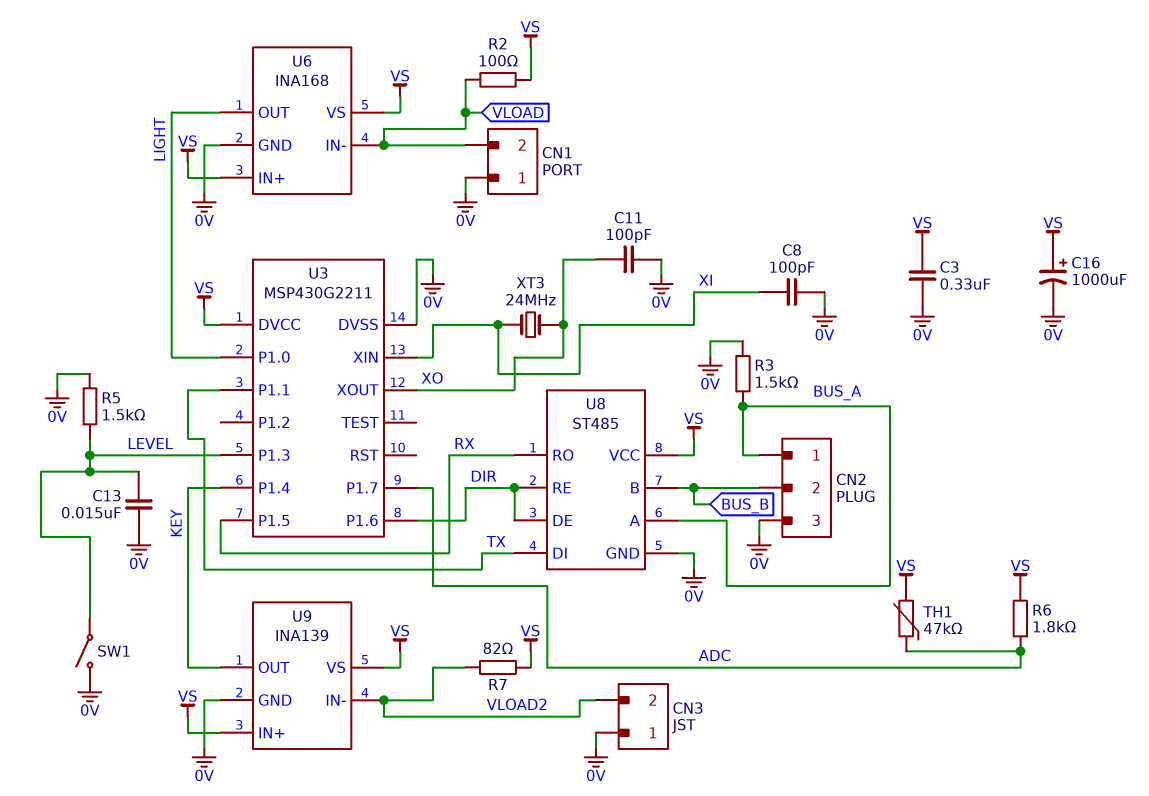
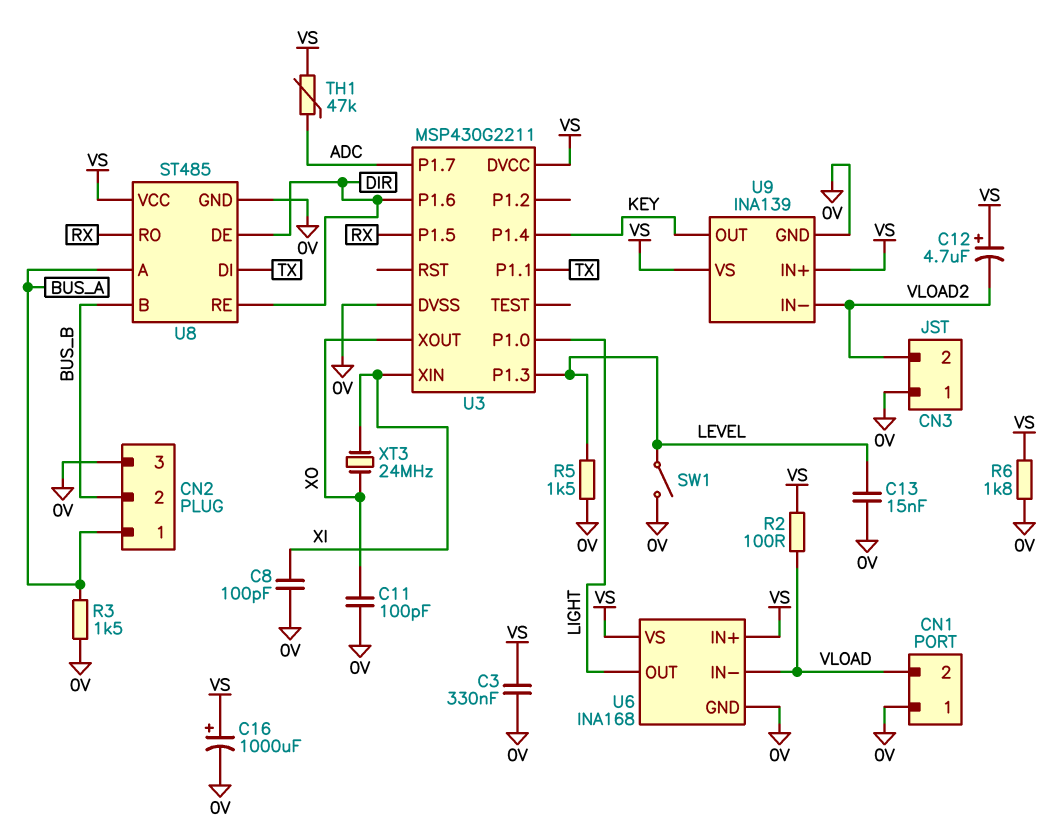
C12: none -> 4.7uF (plus VS, minus VLOAD2)
R6: 1.8k (ADC, VS) -> 1.8k (0V, VS)
R7: 82 (VLOAD2, VS) -> none

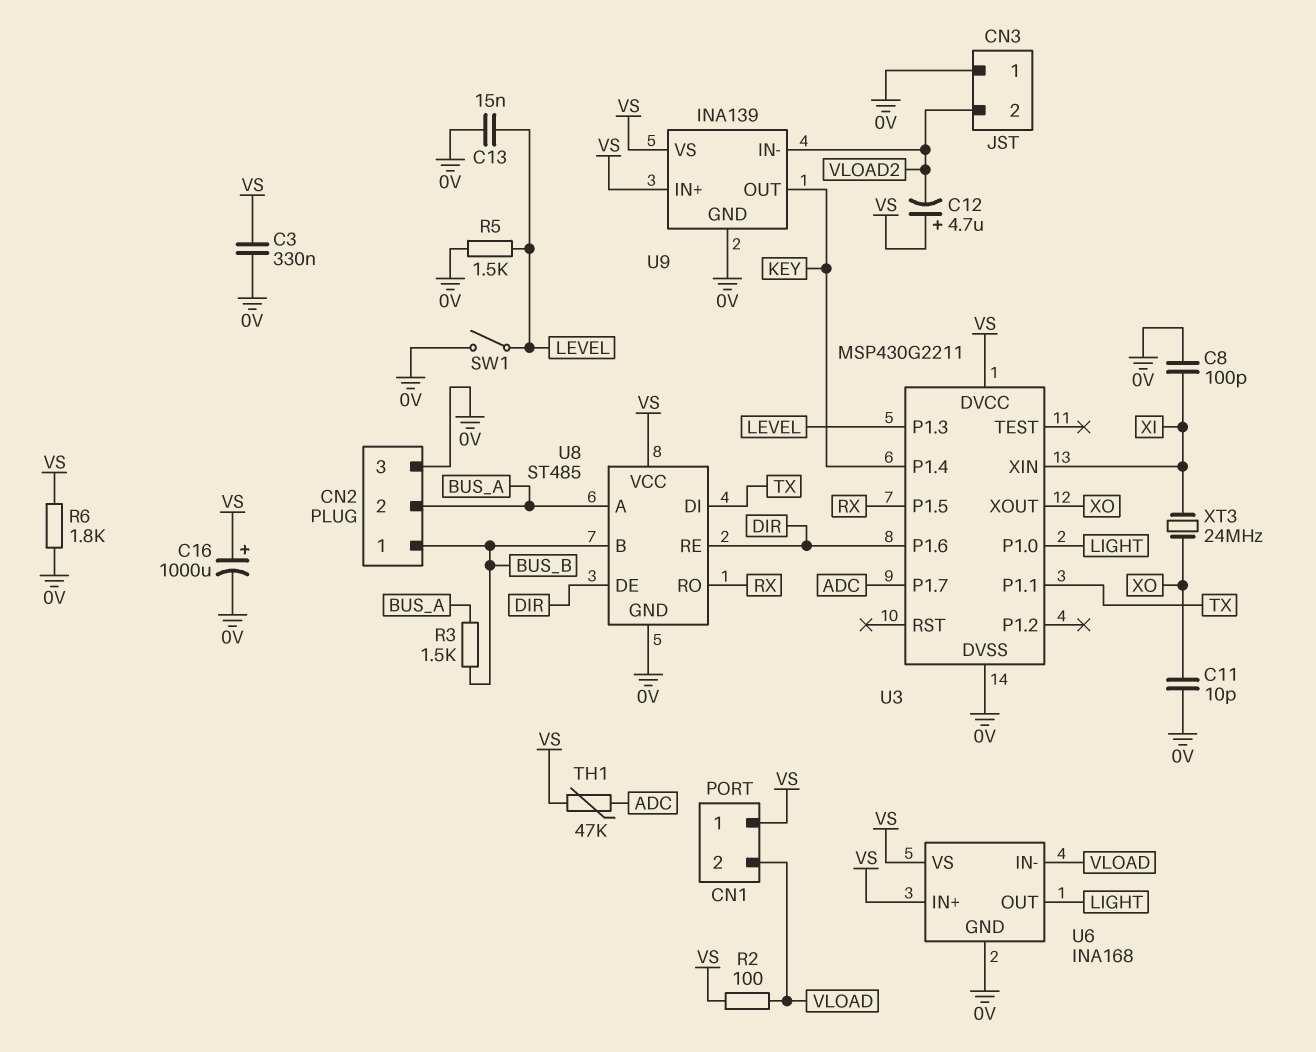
C11: 100pF (0V, XO) -> 10pF (0V, XO)
CN1 pin 1: 0V -> VS
CN2 pin 1: BUS_A -> BUS_B
CN2 pin 2: BUS_B -> BUS_A
R3: 1.5k (0V, BUS_A) -> 1.5k (BUS_A, BUS_B)

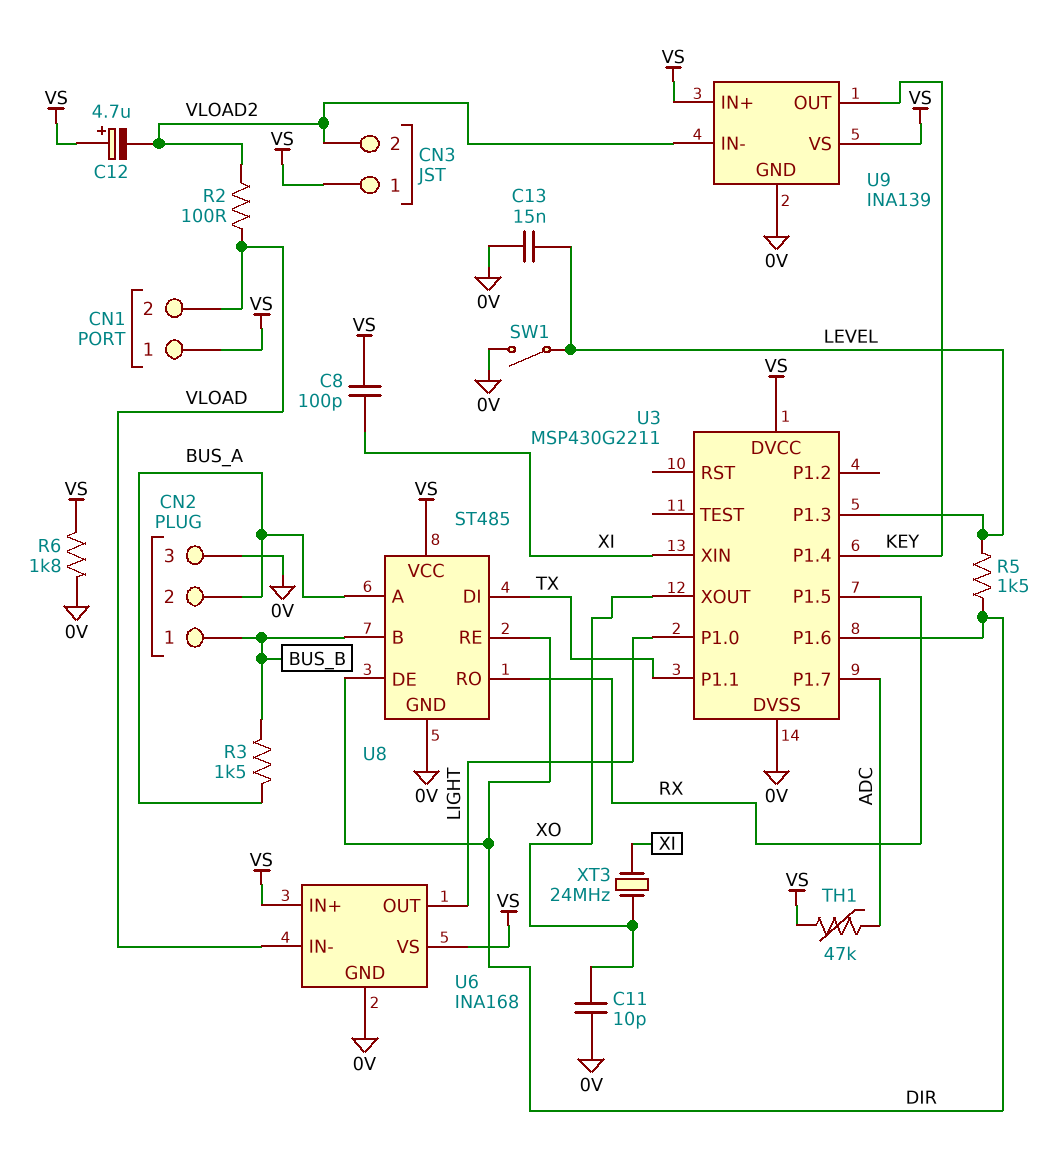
C3: 330nF (0V, VS) -> none
C8: 100pF (0V, XI) -> 100pF (VS, XI)
C16: 1000uF (plus VS, minus 0V) -> none
CN3 pin 1: 0V -> VS
R2: 100 (VLOAD, VS) -> 100 (VLOAD, VLOAD2)
R5: 1.5k (0V, LEVEL) -> 1.5k (DIR, LEVEL)

